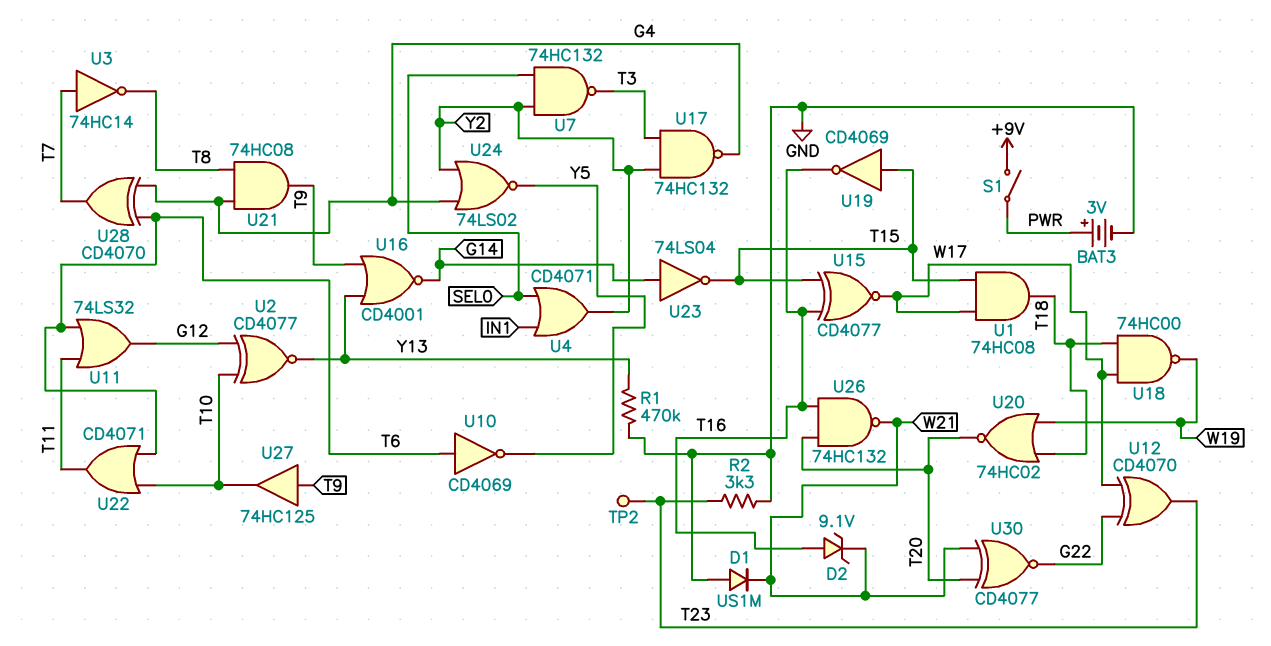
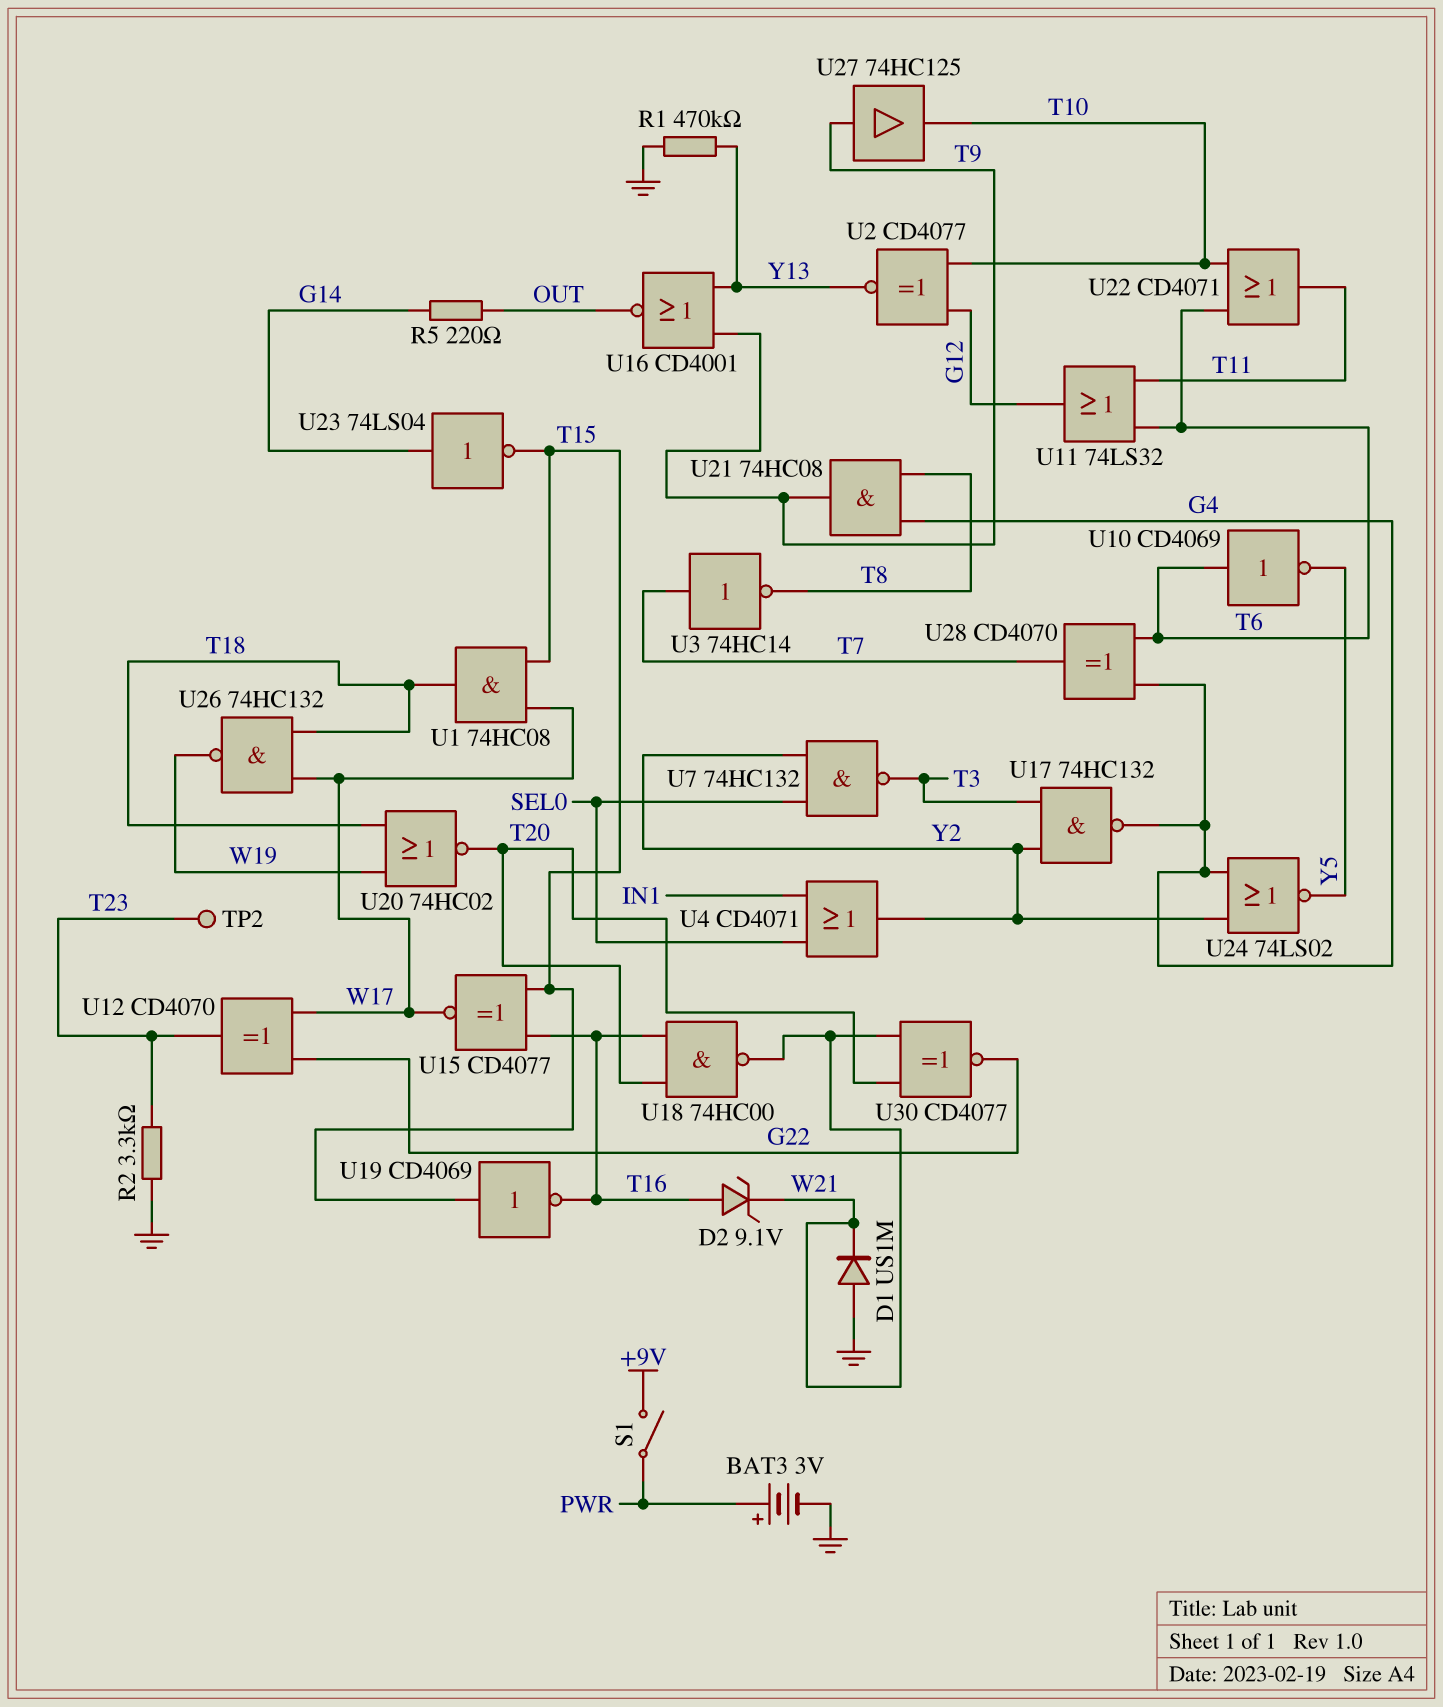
R5: none -> 220 (G14, OUT)
U16: NOR CD4001 (in T9, in Y13, out G14) -> NOR CD4001 (in T9, in Y13, out OUT)
U18: NAND 74HC00 (in T18, in W17, out W19) -> NAND 74HC00 (in T16, in T20, out W21)
U26: NAND 74HC132 (in T16, in T20, out W21) -> NAND 74HC132 (in T18, in W17, out W19)

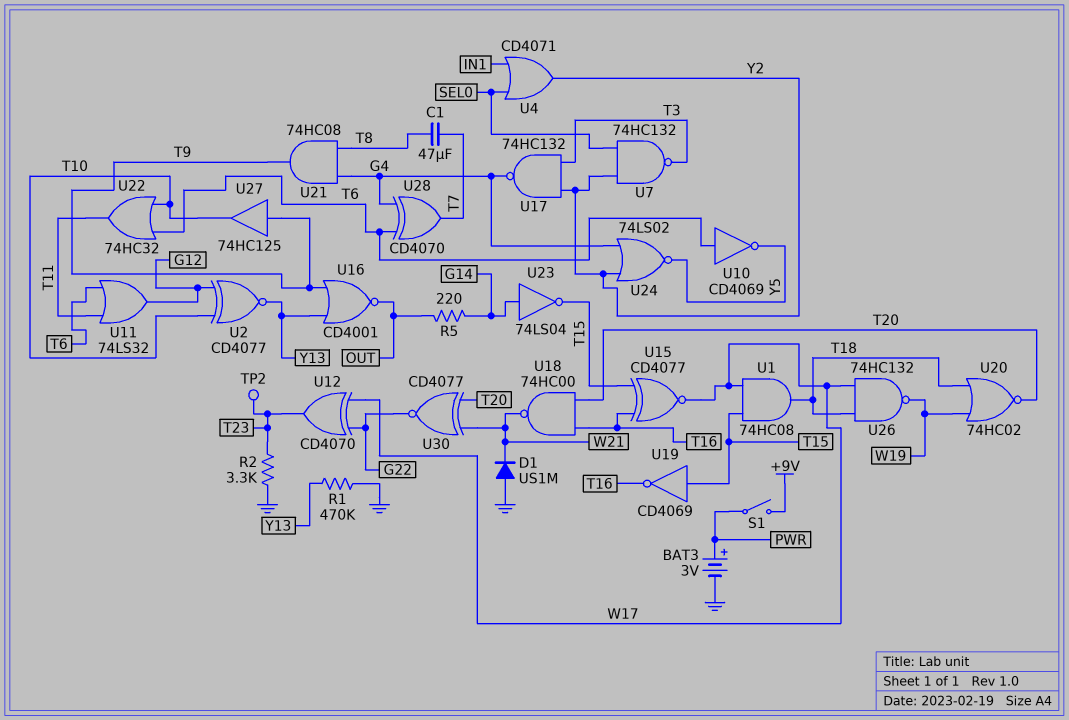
C1: none -> 47uF (T7, T8)
D2: zener 9.1V (A T16, K W21) -> none
U3: NOT 74HC14 (in T7, out T8) -> none
U22: OR CD4071 (in T6, in T10, out T11) -> OR 74HC32 (in T6, in T10, out T11)

